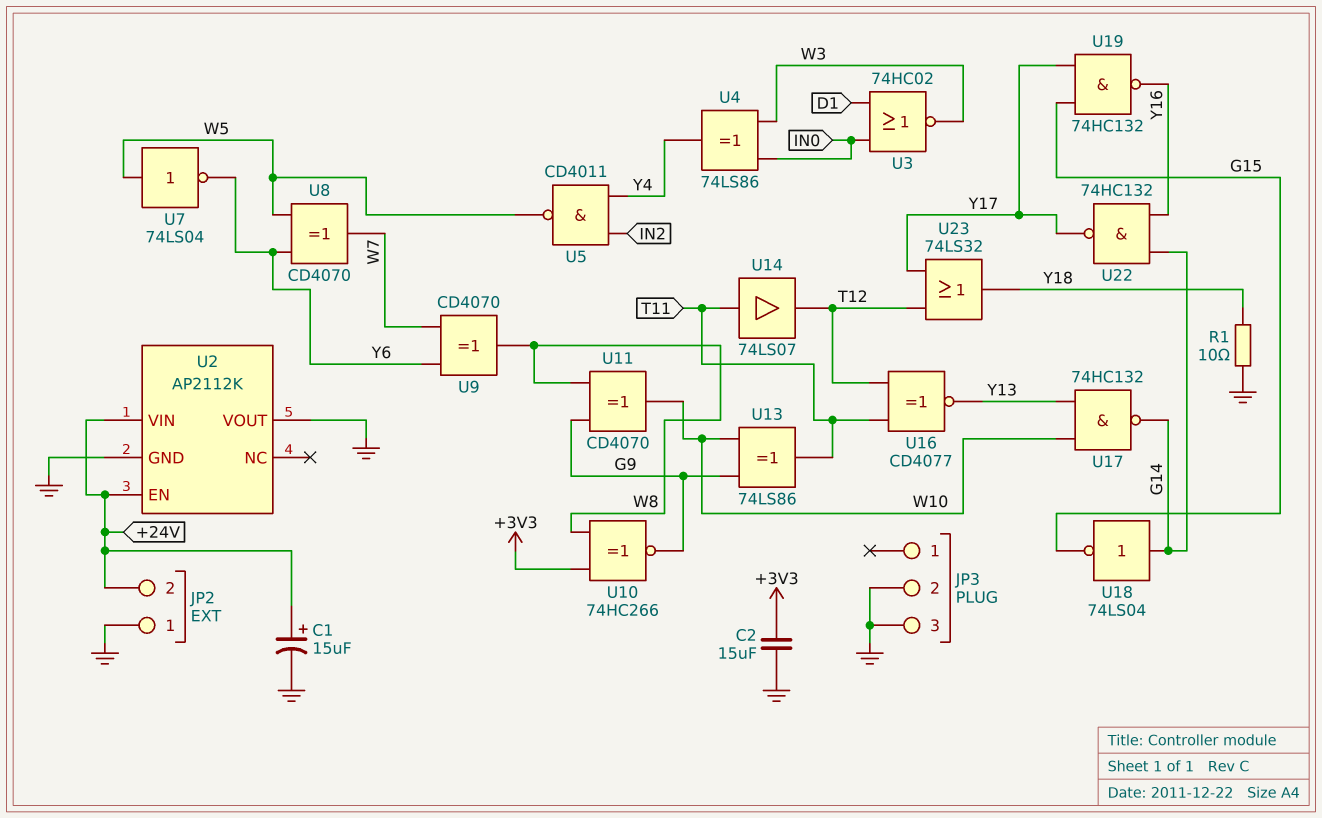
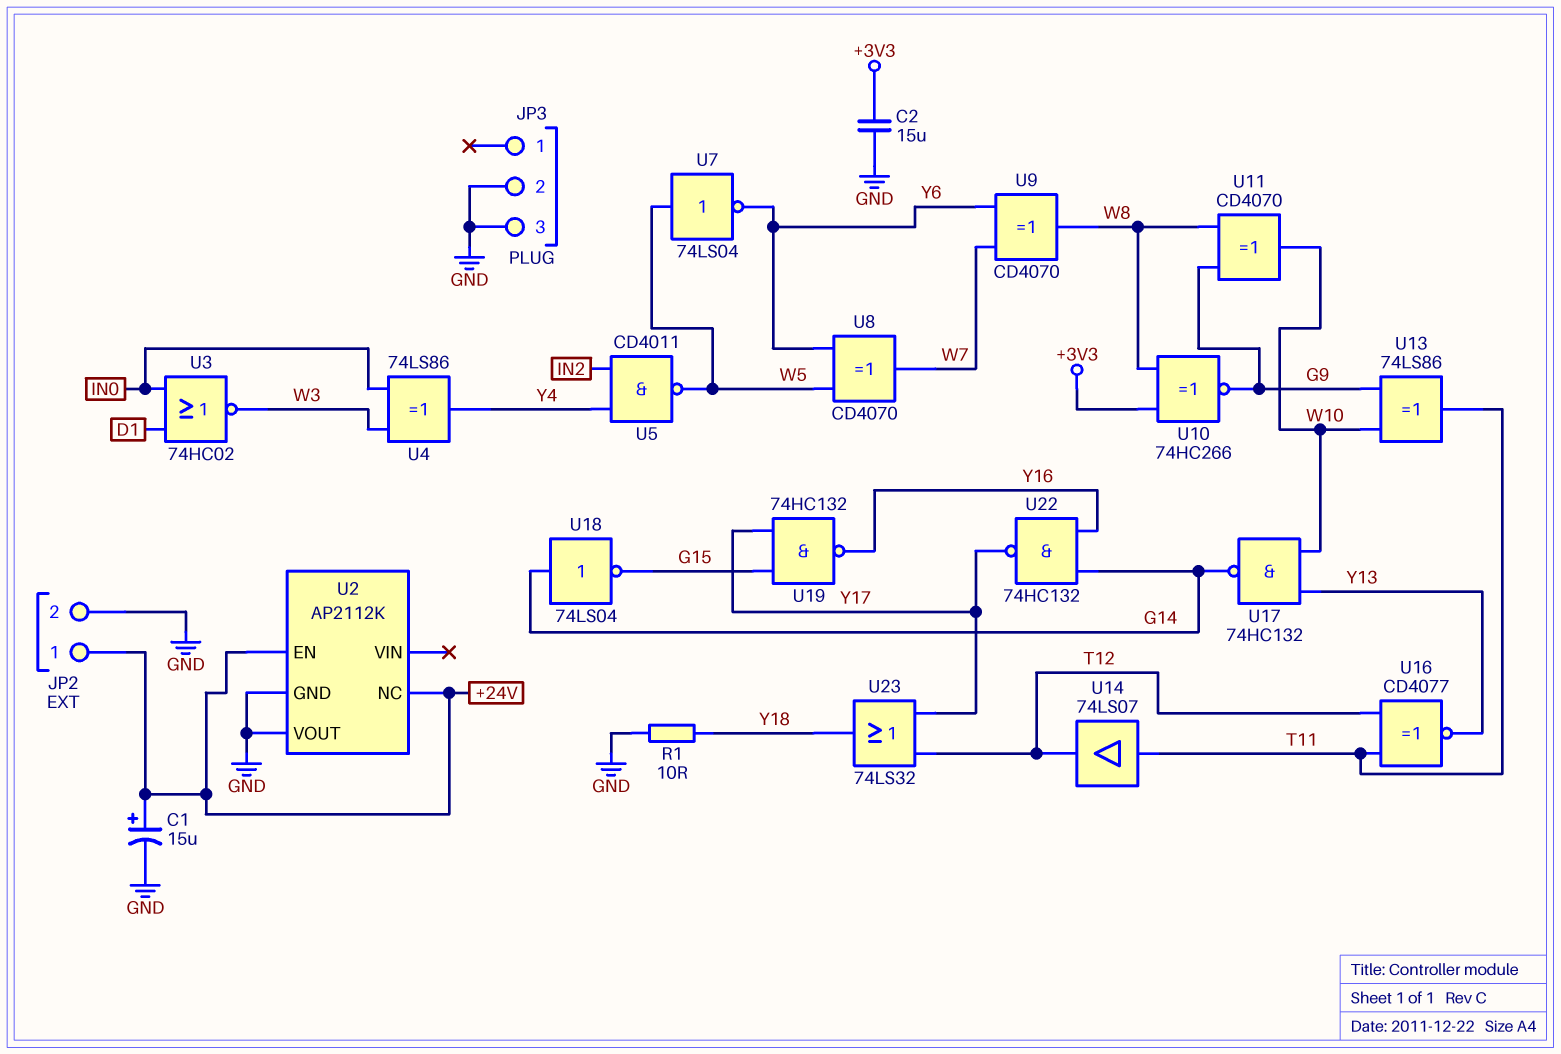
JP2 pin 1: GND -> +24V
JP2 pin 2: +24V -> GND
U2 pin NC: none -> +24V
U2 pin VIN: +24V -> none

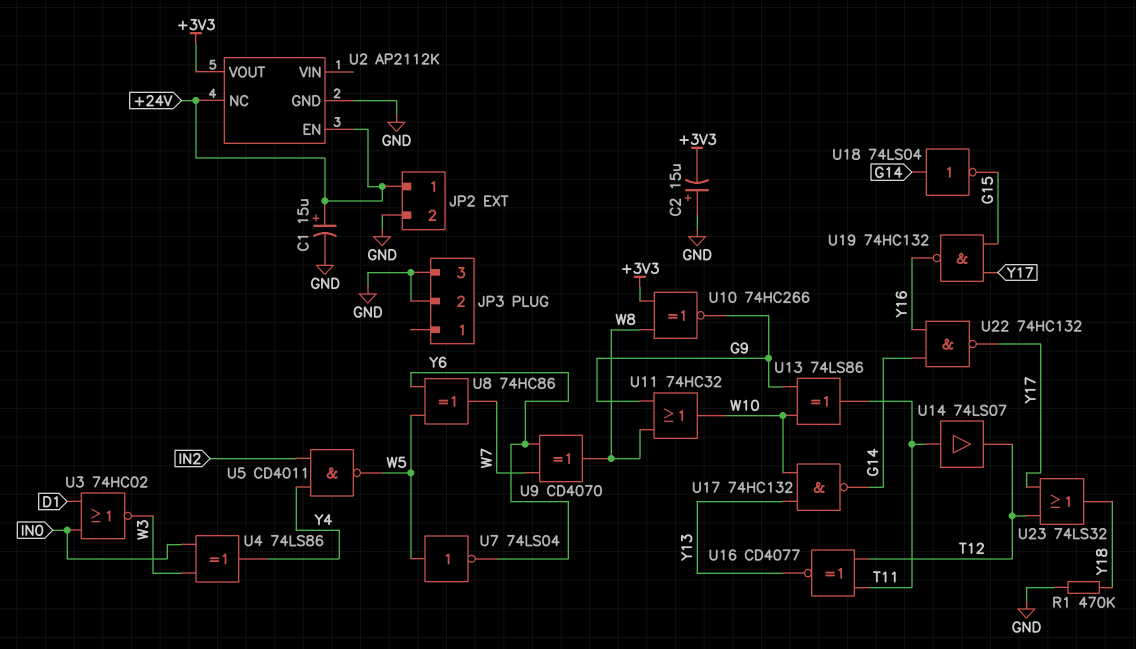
C2: 15uF (+3V3, GND) -> 15uF (plus GND, minus +3V3)
R1: 10 (GND, Y18) -> 470k (GND, Y18)
U2 pin VOUT: GND -> +3V3
U8: XOR CD4070 (in W5, in Y6, out W7) -> XOR 74HC86 (in W5, in Y6, out W7)
U11: XOR CD4070 (in G9, in W8, out W10) -> OR 74HC32 (in G9, in W8, out W10)

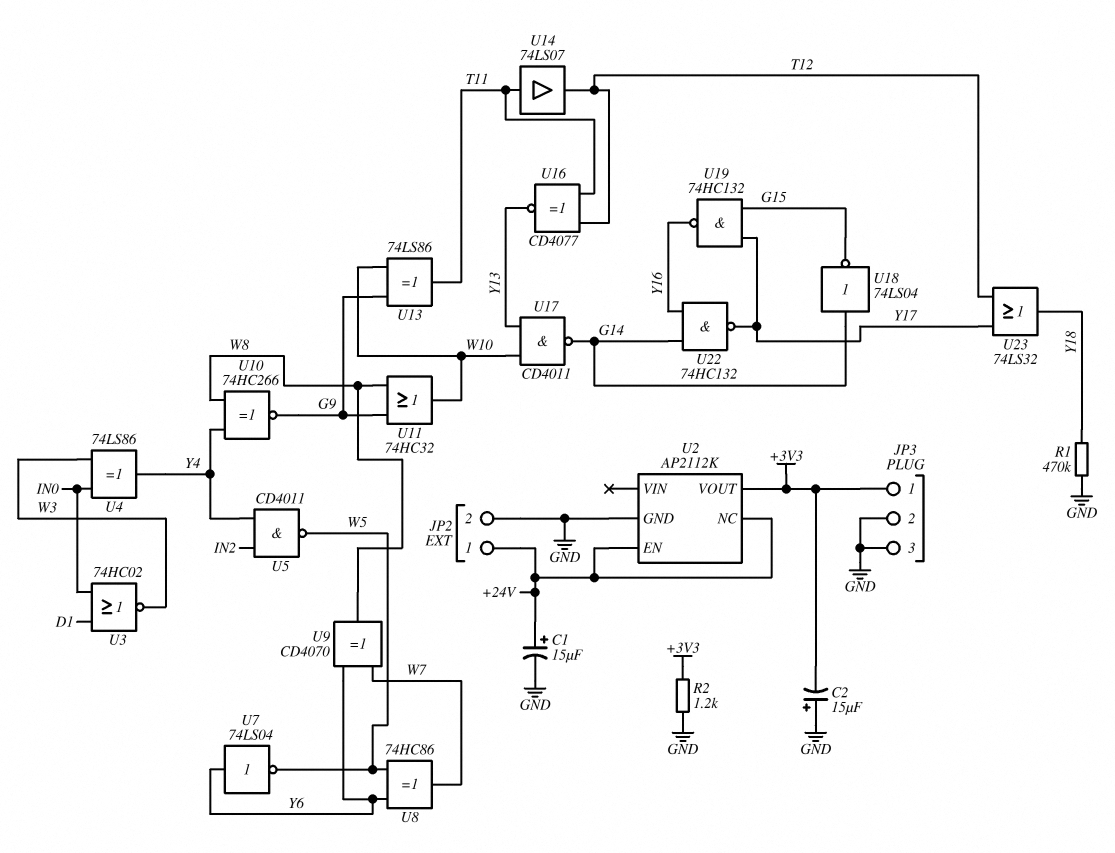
JP3 pin 1: none -> +3V3
R2: none -> 1.2k (+3V3, GND)
U7: NOT 74LS04 (in W5, out Y6) -> NOT 74LS04 (in Y6, out W5)
U10: XNOR 74HC266 (in +3V3, in W8, out G9) -> XNOR 74HC266 (in W8, in Y4, out G9)
U17: NAND 74HC132 (in W10, in Y13, out G14) -> NAND CD4011 (in W10, in Y13, out G14)

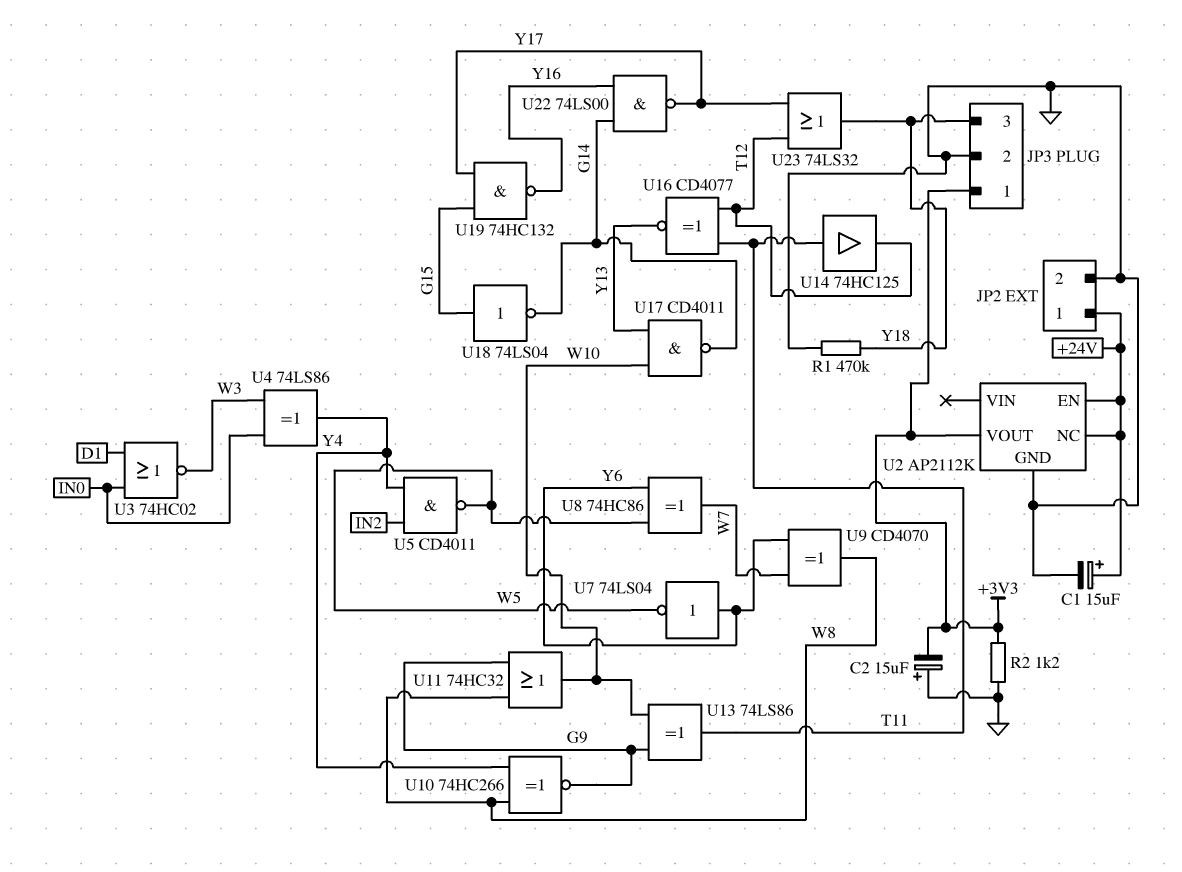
JP3 pin 3: GND -> Y18
U14: buffer 74LS07 (in T11, out T12) -> buffer 74HC125 (in T11, out T12)
U18: NOT 74LS04 (in G14, out G15) -> NOT 74LS04 (in G15, out G14)
U22: NAND 74HC132 (in G14, in Y16, out Y17) -> NAND 74LS00 (in G14, in Y16, out Y17)

